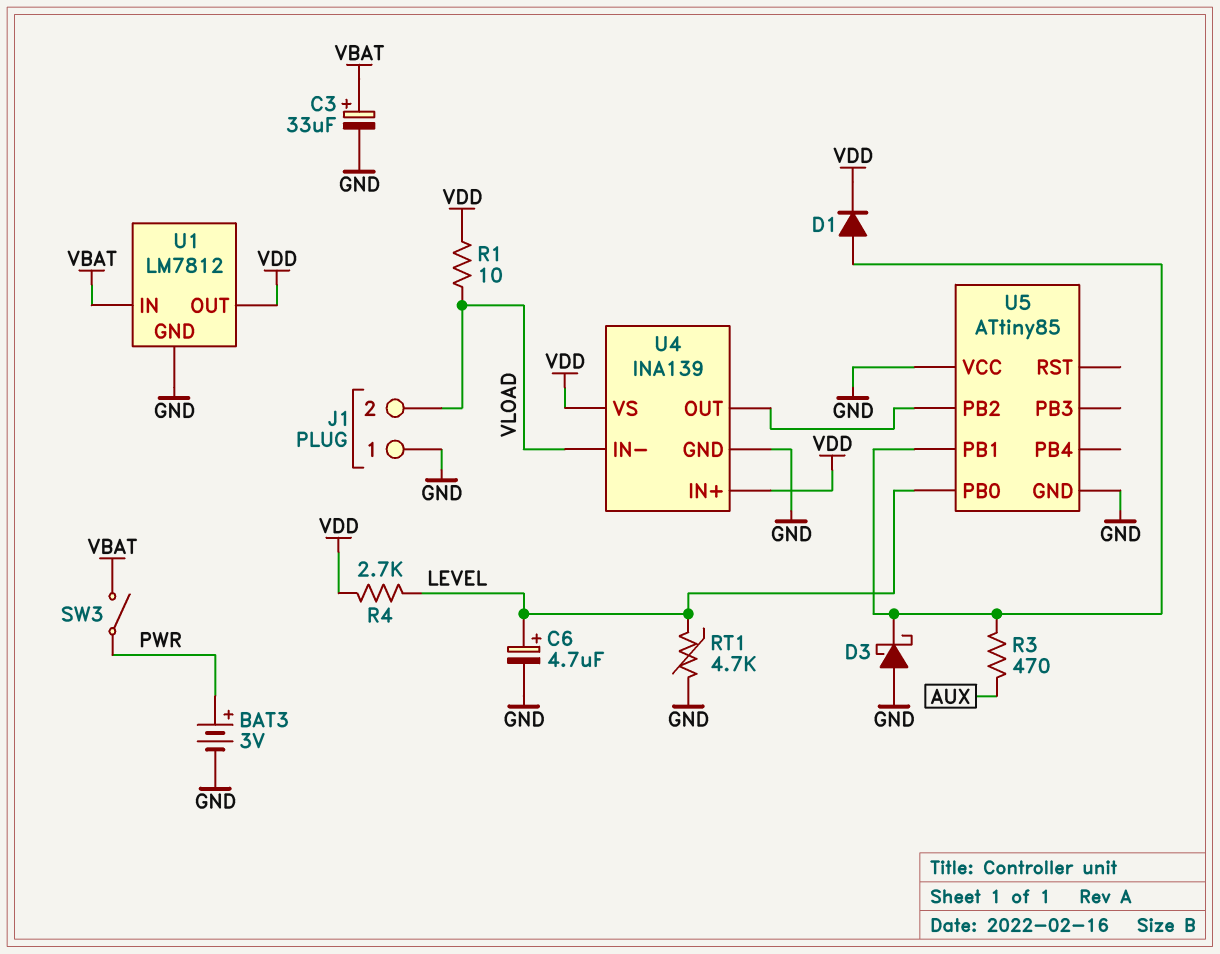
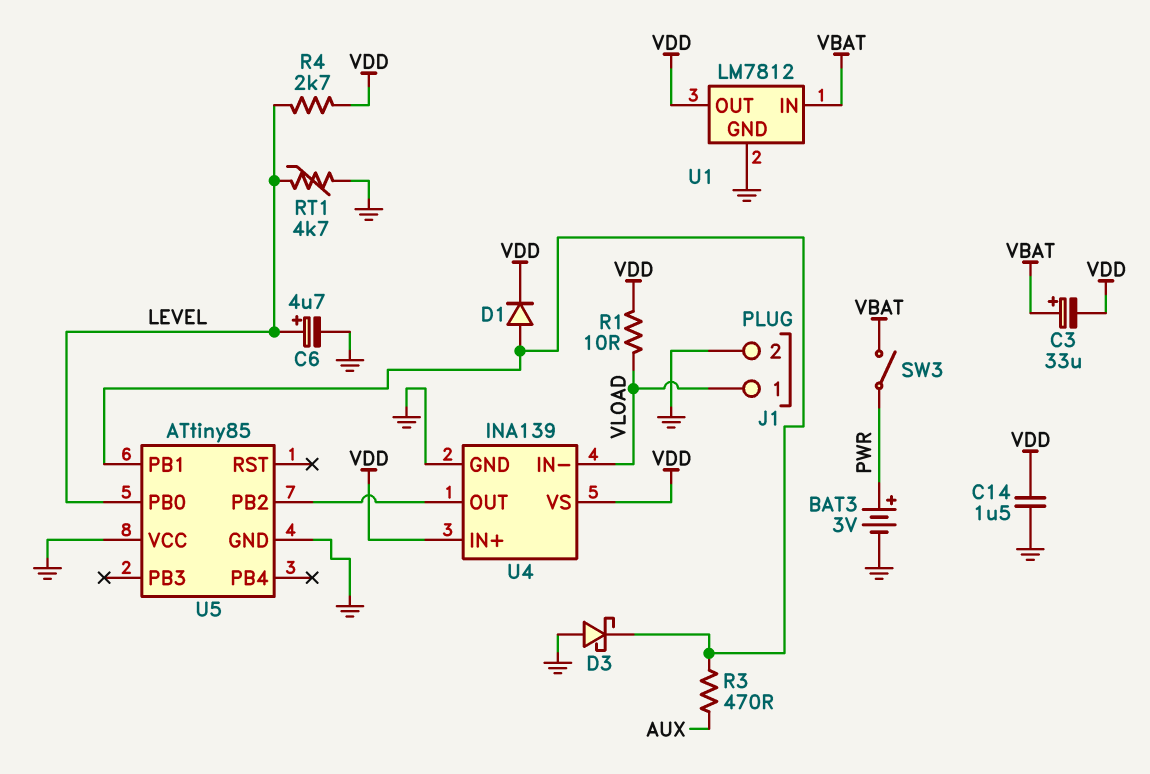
C3: 33uF (plus VBAT, minus GND) -> 33uF (plus VBAT, minus VDD)
C14: none -> 1.5uF (GND, VDD)
J1 pin 1: GND -> VLOAD
J1 pin 2: VLOAD -> GND

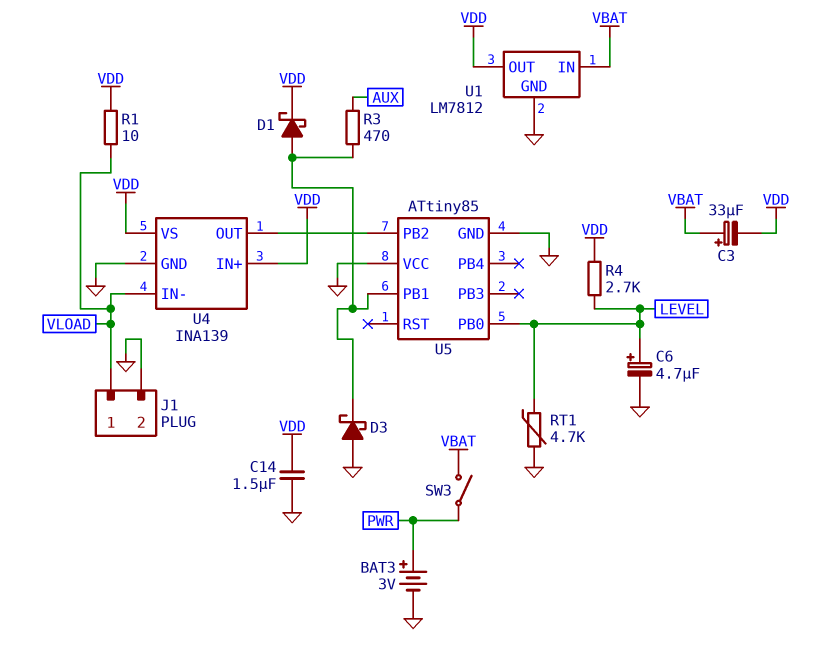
D1: diode (A U5/PB1, K VDD) -> schottky (A U5/PB1, K VDD)

